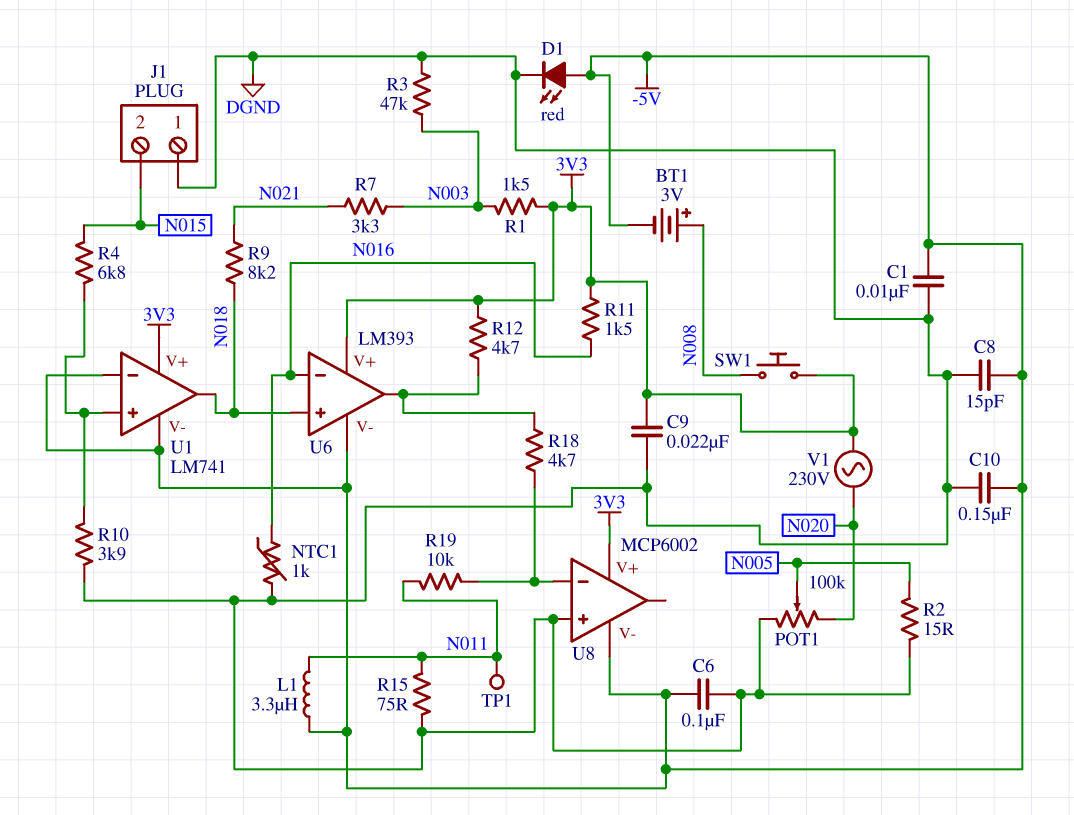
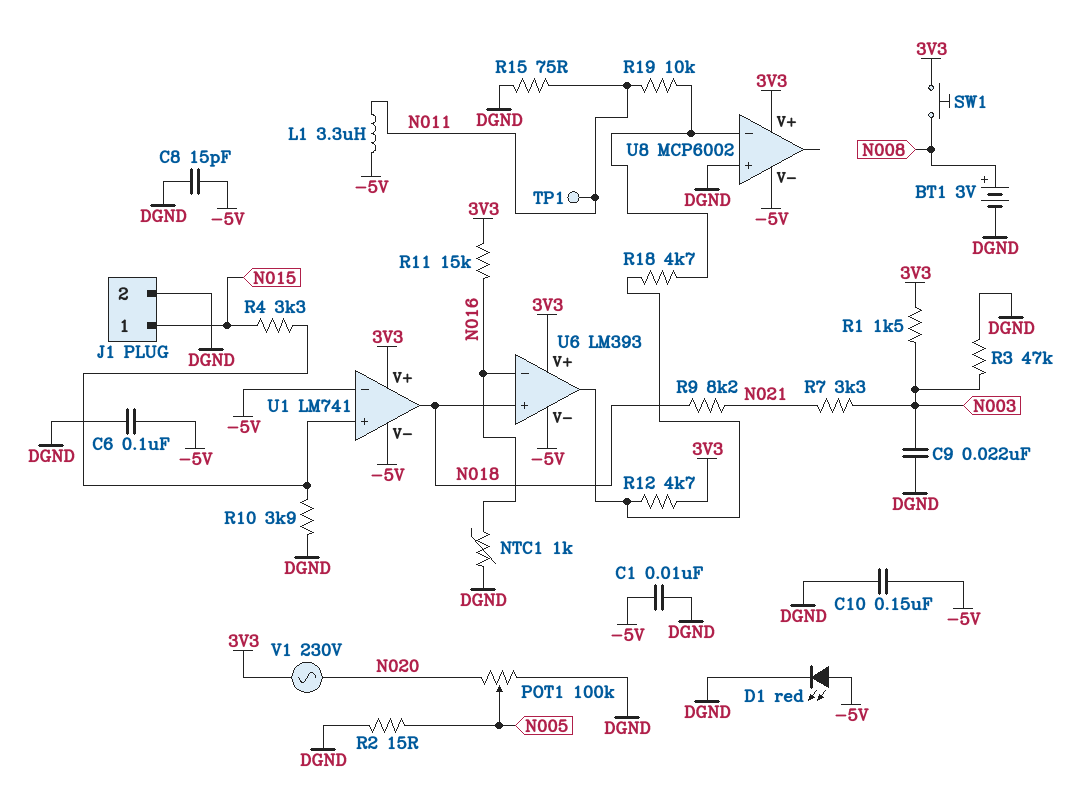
BT1: 3V (plus N008, minus -5V) -> 3V (plus N008, minus DGND)
C9: 22nF (3V3, DGND) -> 22nF (DGND, N003)
J1 pin 1: DGND -> N015
J1 pin 2: N015 -> DGND
R4: 6.8k (N015, U1/in+) -> 3.3k (N015, U1/in+)
R11: 1.5k (3V3, N016) -> 15k (3V3, N016)

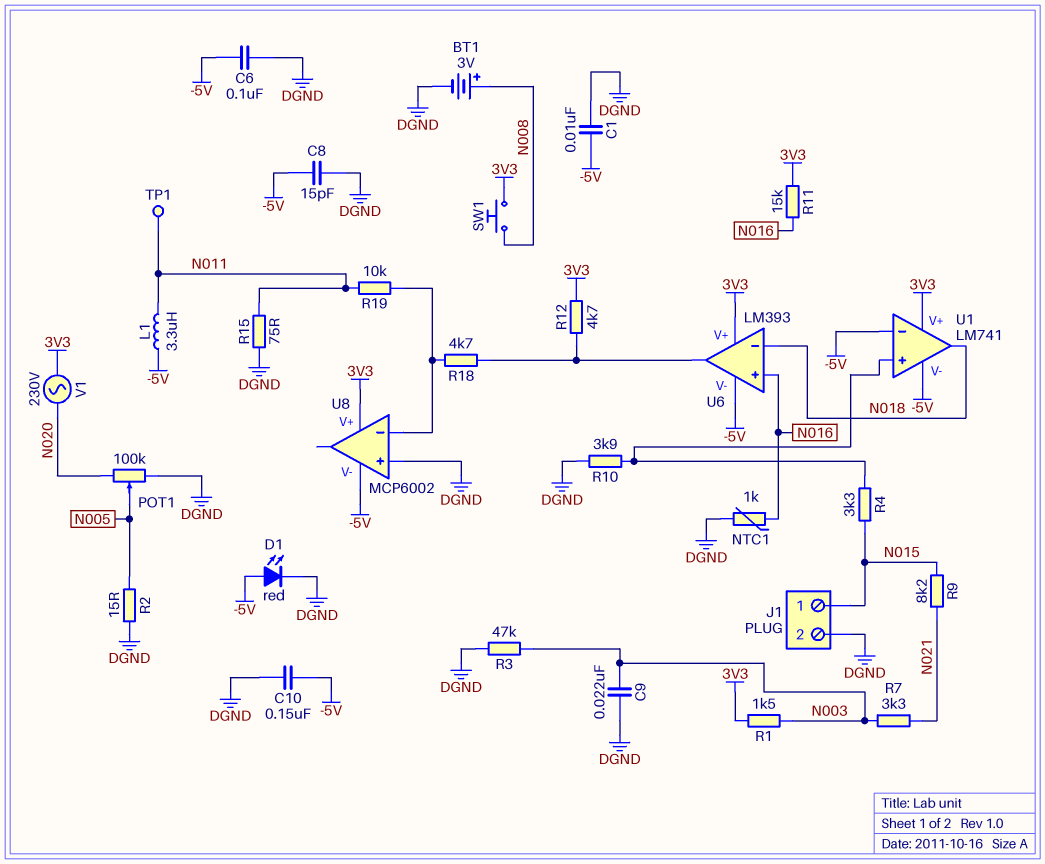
R9: 8.2k (N018, N021) -> 8.2k (N015, N021)
U6 pin in+: N018 -> N016
U6 pin in-: N016 -> N018

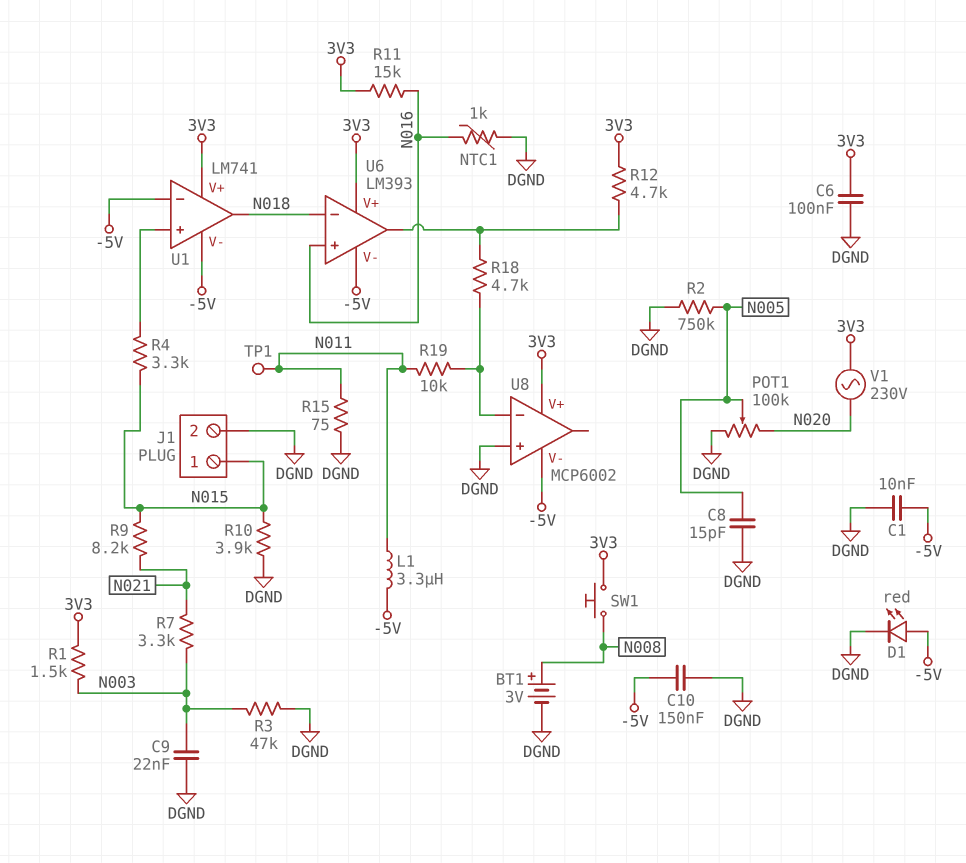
C6: 100nF (-5V, DGND) -> 100nF (3V3, DGND)
C8: 15pF (-5V, DGND) -> 15pF (DGND, N005)
R2: 15 (DGND, N005) -> 750k (DGND, N005)
R10: 3.9k (DGND, U1/in+) -> 3.9k (DGND, N015)

